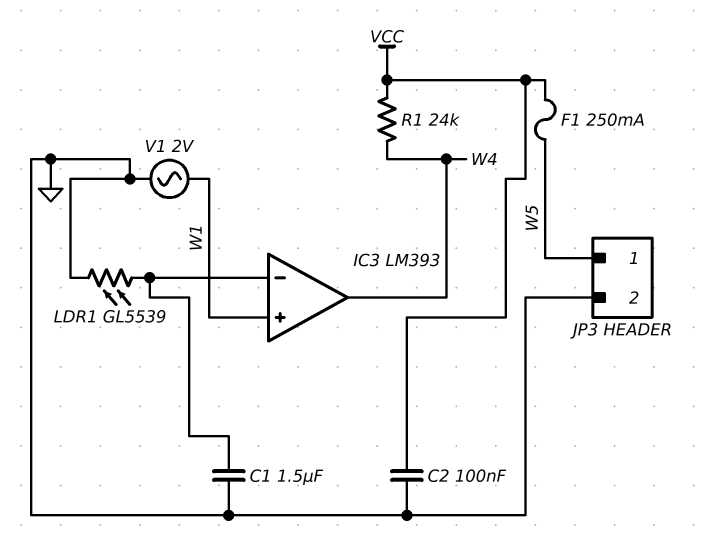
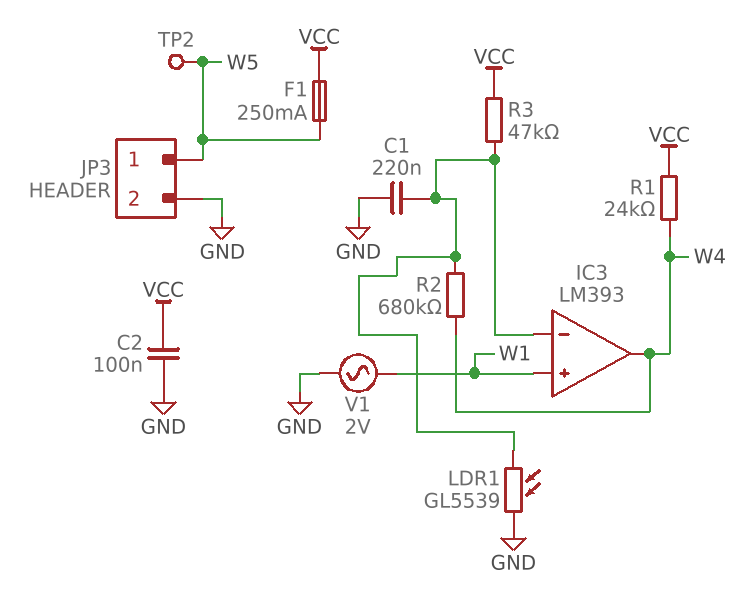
C1: 1.5uF (GND, IC3/in-) -> 220nF (GND, IC3/in-)
R2: none -> 680k (IC3/in-, W4)
R3: none -> 47k (IC3/in-, VCC)
TP2: none -> test point (W5)

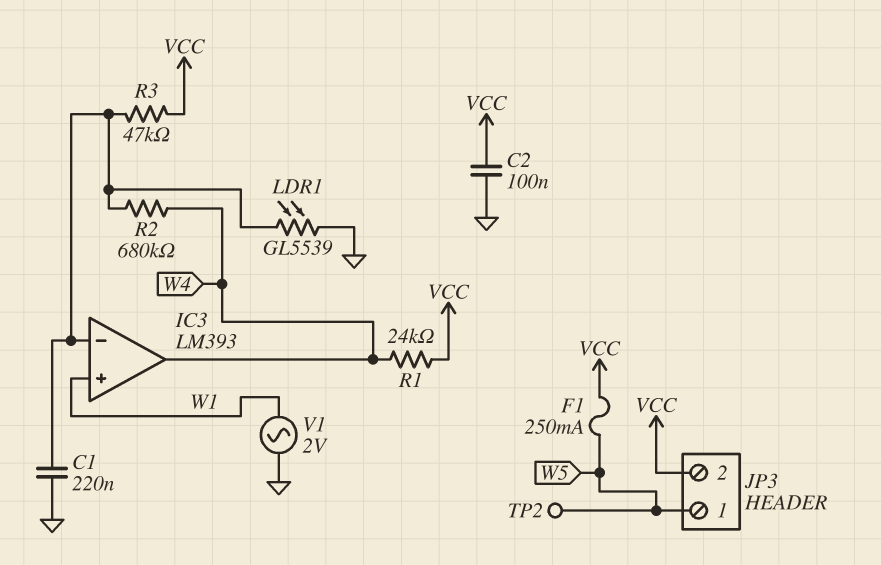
JP3 pin 2: GND -> VCC

